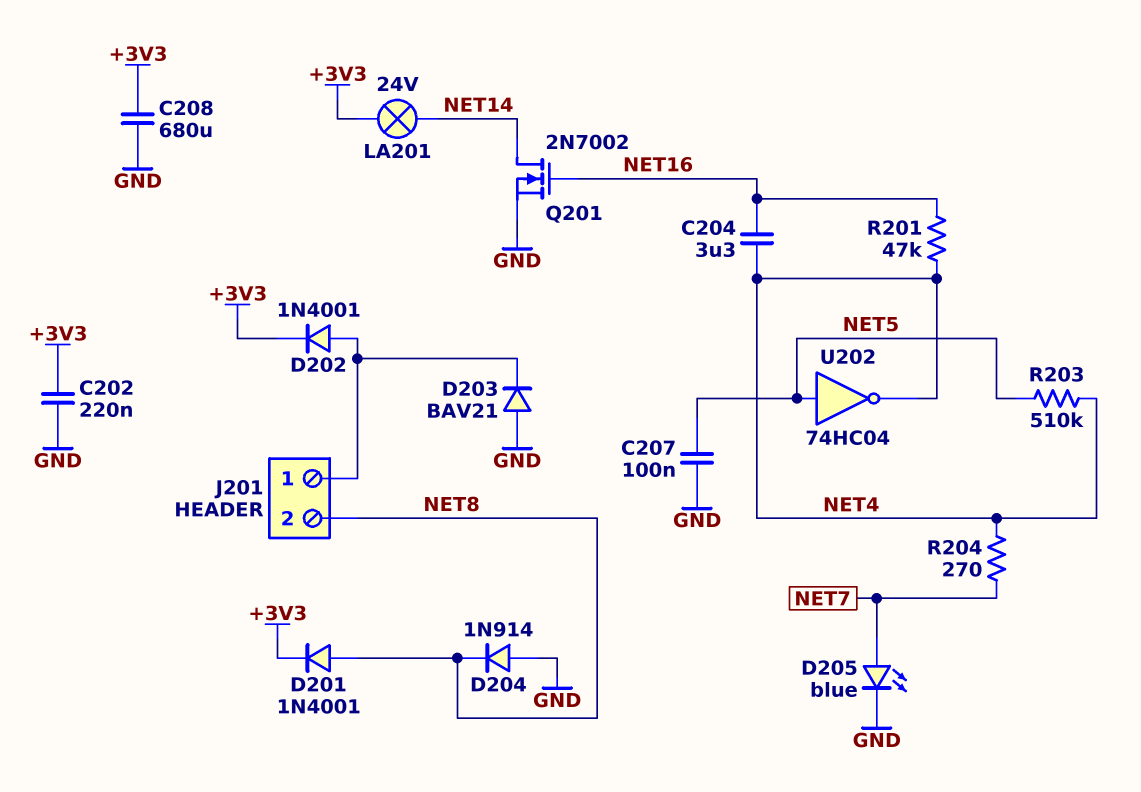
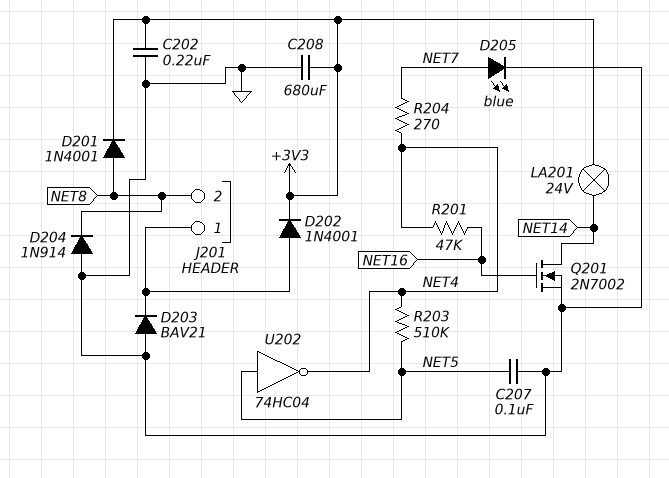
C204: 3.3uF (NET4, NET16) -> none

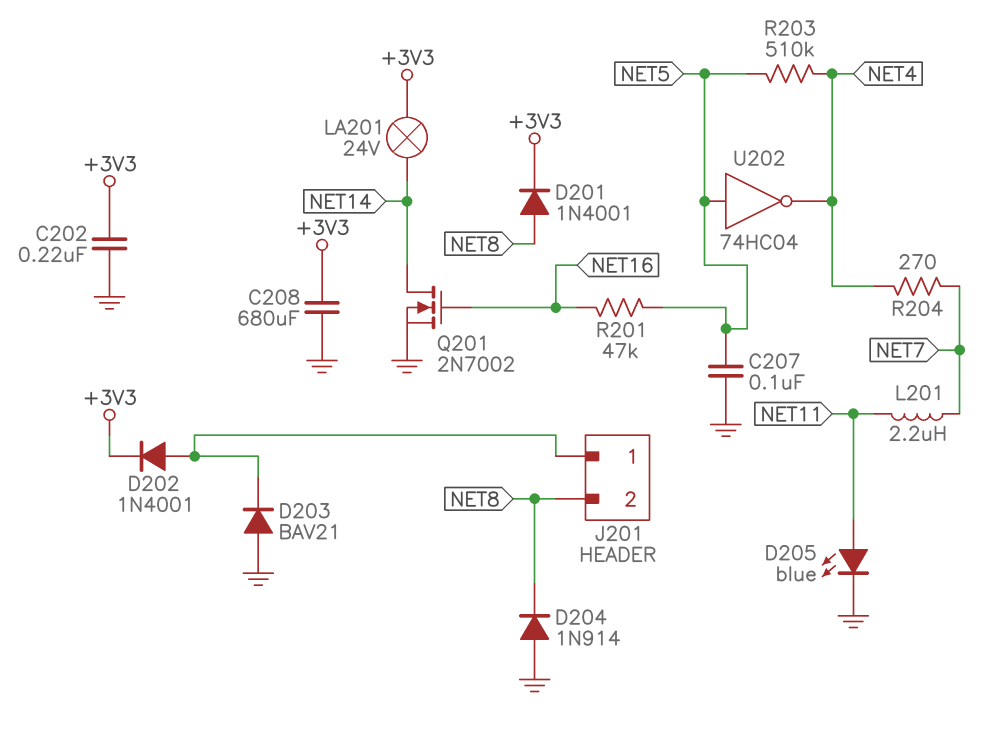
D205: LED blue (A NET7, K GND) -> LED blue (A NET11, K GND)
L201: none -> 2.2uH (NET7, NET11)
R201: 47k (NET4, NET16) -> 47k (NET5, NET16)

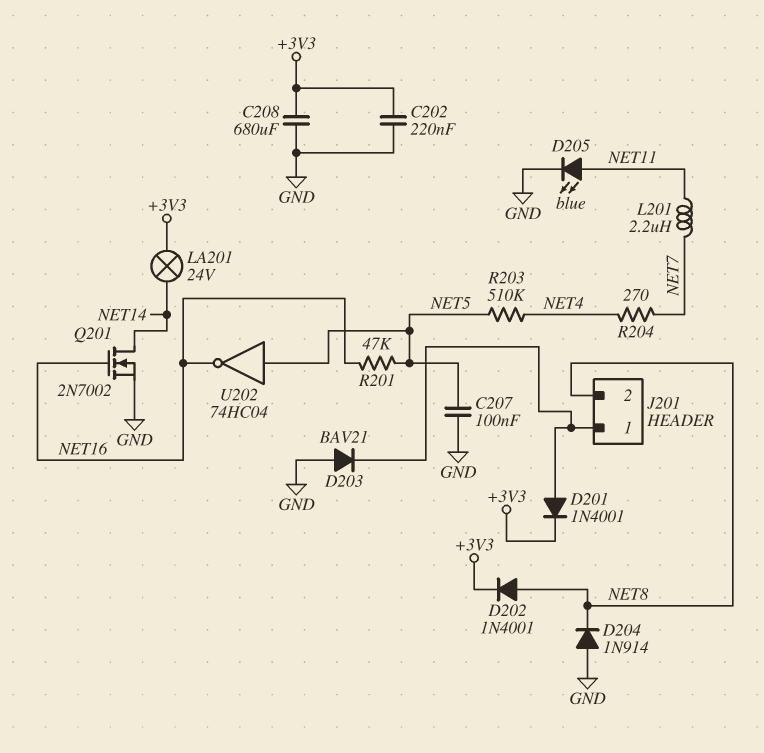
D201: diode 1N4001 (A NET8, K +3V3) -> diode 1N4001 (A J201/1, K +3V3)
D202: diode 1N4001 (A J201/1, K +3V3) -> diode 1N4001 (A NET8, K +3V3)
U202: NOT 74HC04 (in NET5, out NET4) -> NOT 74HC04 (in NET5, out NET16)

